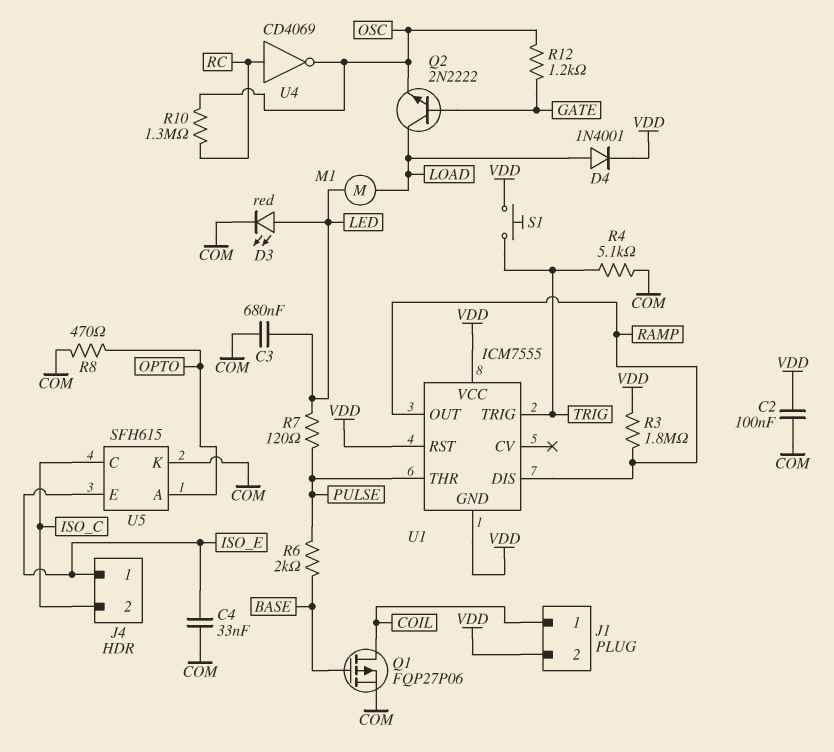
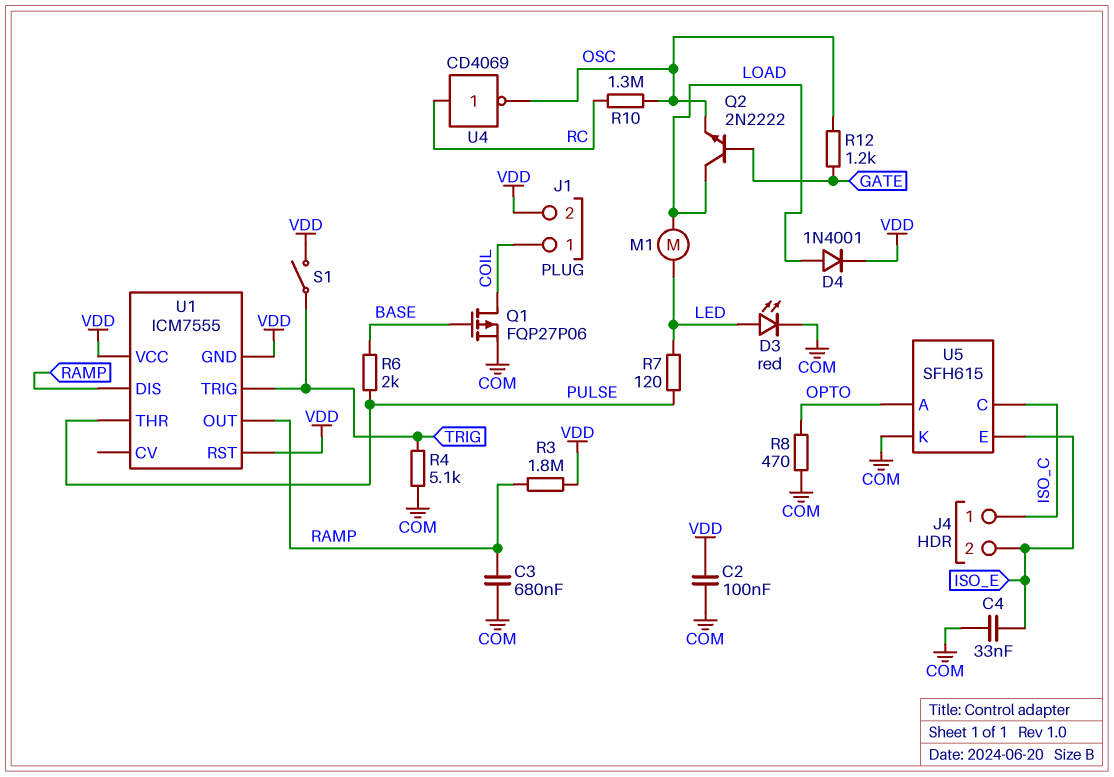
C3: 680nF (COM, LED) -> 680nF (COM, RAMP)
J4 pin 1: ISO_E -> ISO_C
J4 pin 2: ISO_C -> ISO_E
S1: button (TRIG, VDD) -> switch (TRIG, VDD)

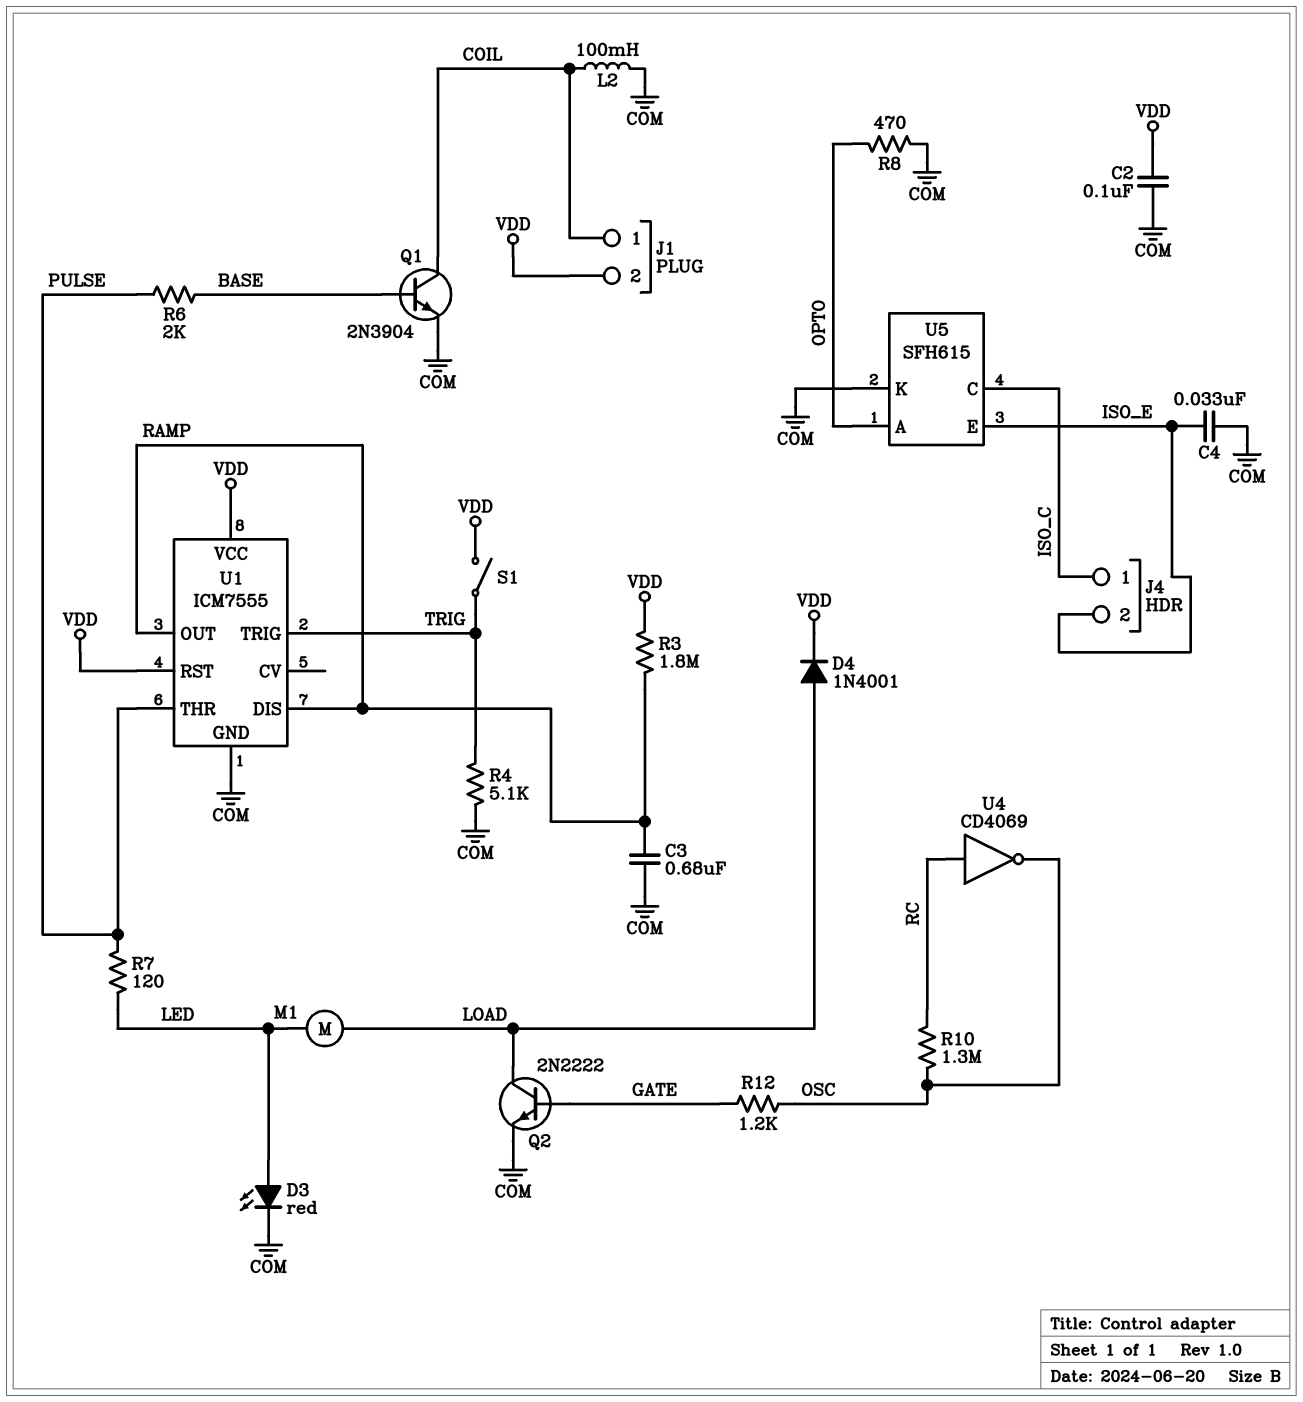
L2: none -> 100mH (COIL, COM)
Q1: PMOS FQP27P06 (G BASE, D COIL, S COM) -> NPN 2N3904 (B BASE, C COIL, E COM)
Q2: NPN 2N2222 (B GATE, C LOAD, E OSC) -> NPN 2N2222 (B GATE, C LOAD, E COM)
U1 pin GND: VDD -> COM

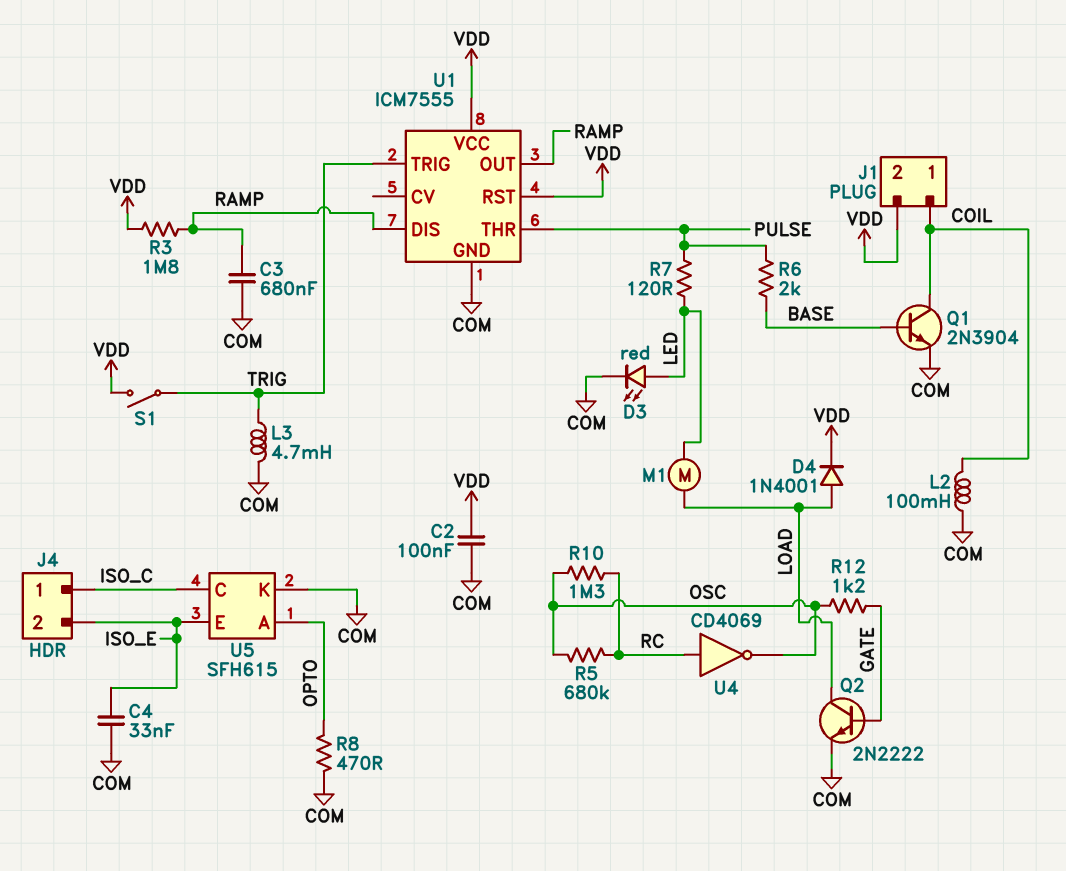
L3: none -> 4.7mH (COM, TRIG)
R4: 5.1k (COM, TRIG) -> none
R5: none -> 680k (OSC, RC)

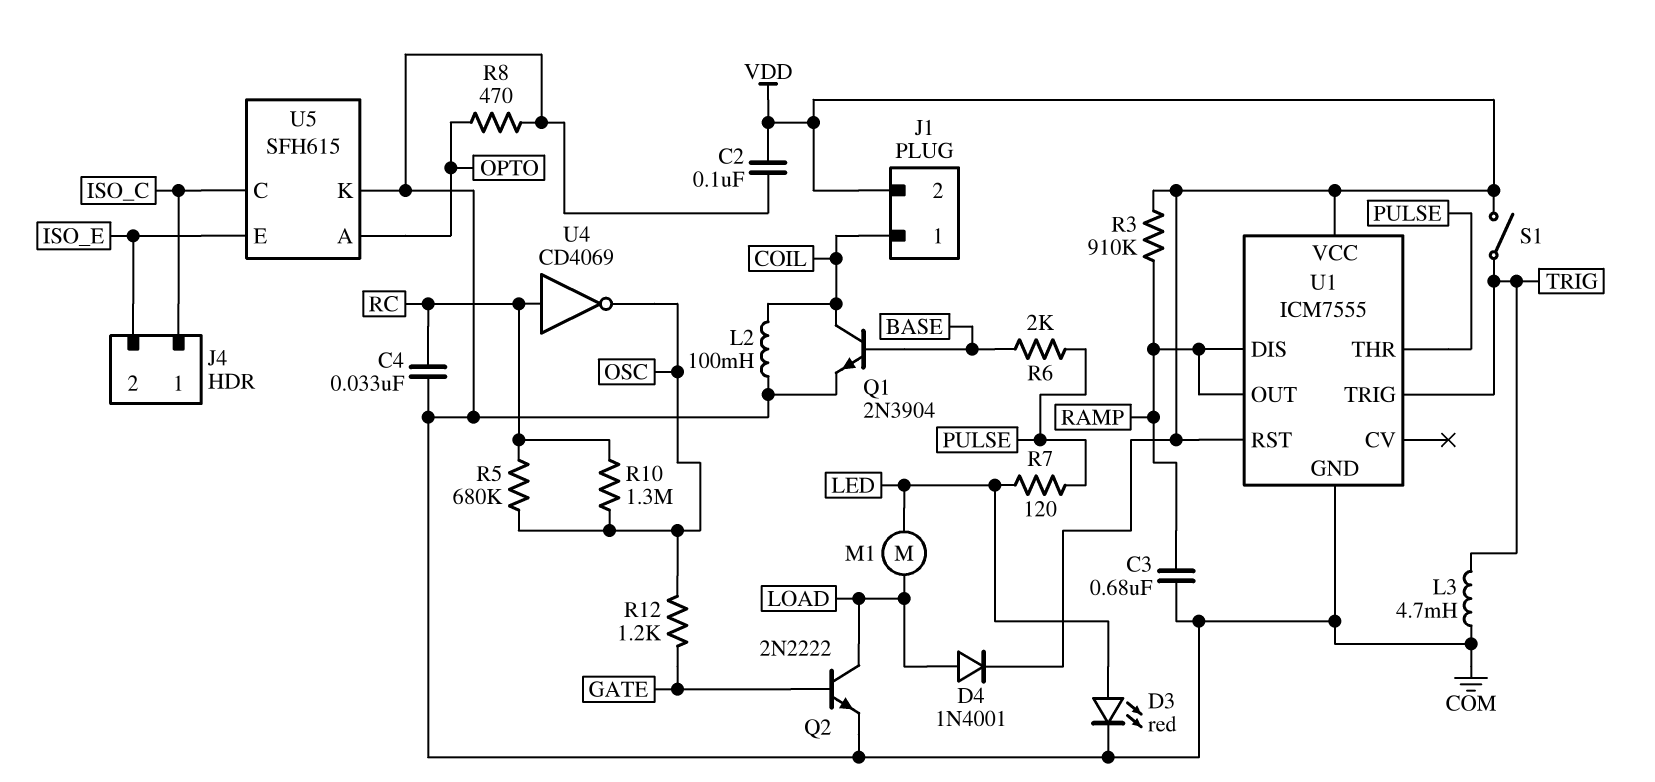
C4: 33nF (COM, ISO_E) -> 33nF (COM, RC)
R3: 1.8M (RAMP, VDD) -> 910k (RAMP, VDD)

